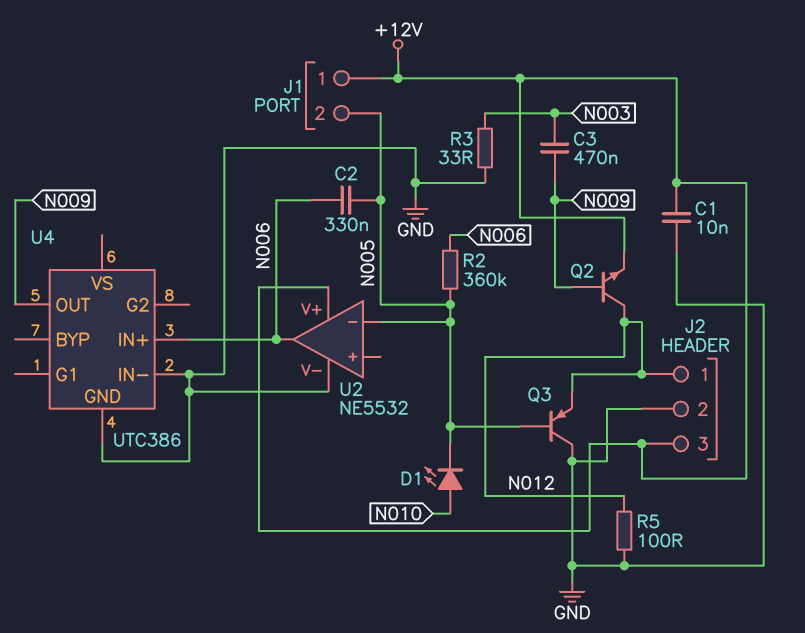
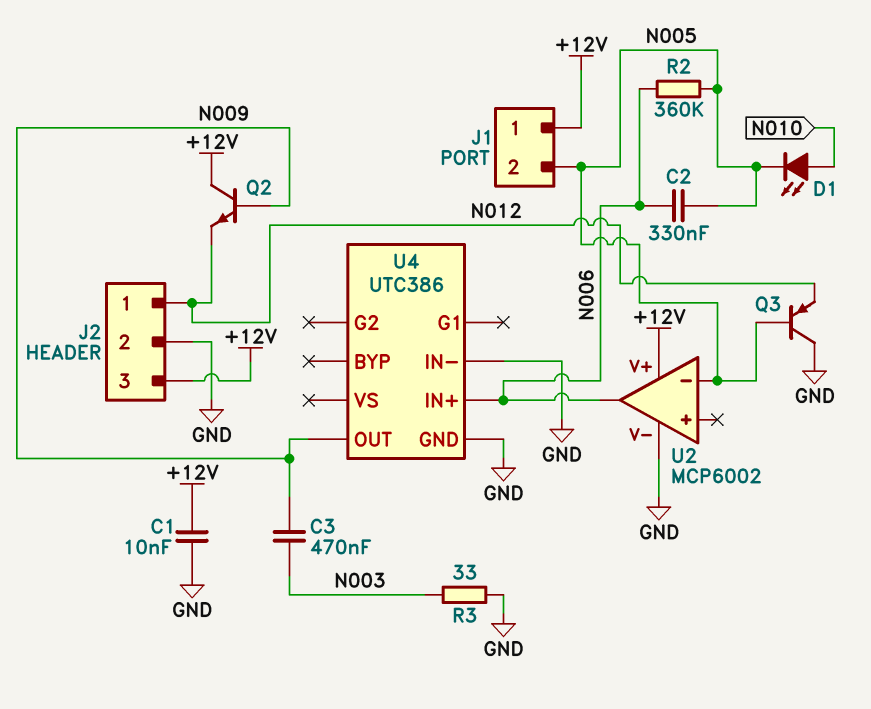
Q2: NPN (B N009, C N012, E +12V) -> NPN (B N009, C +12V, E N012)
R5: 100 (GND, N012) -> none
U2: NE5532 -> MCP6002

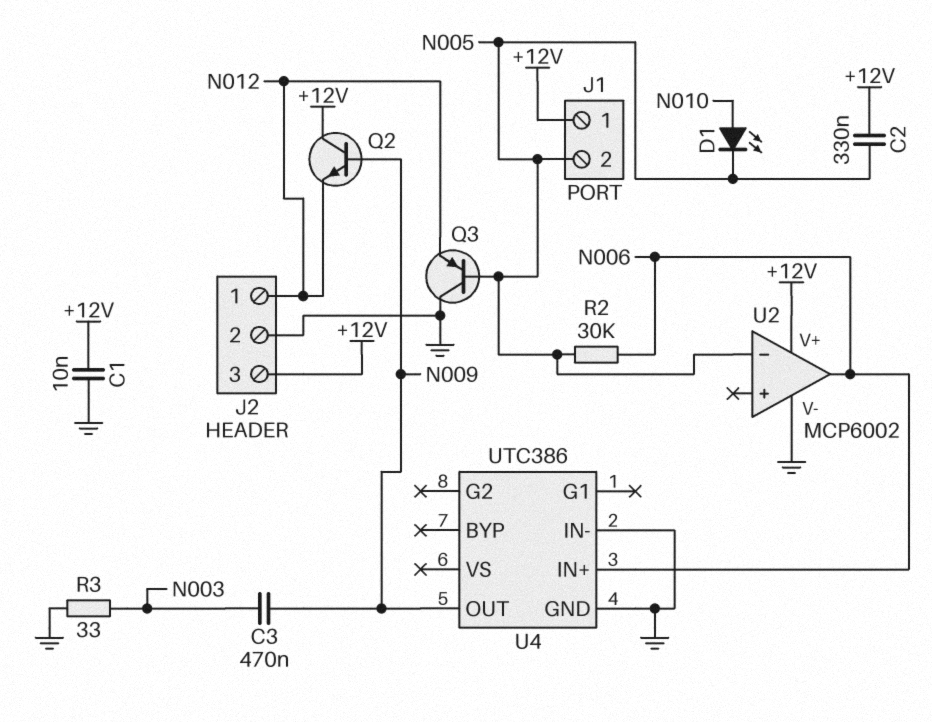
C2: 330nF (N005, N006) -> 330nF (+12V, N005)
R2: 360k (N005, N006) -> 30k (N005, N006)

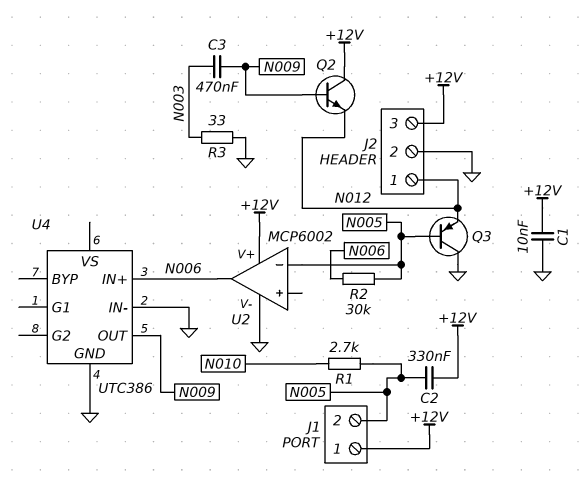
D1: LED (A N010, K N005) -> none
R1: none -> 2.7k (N005, N010)

